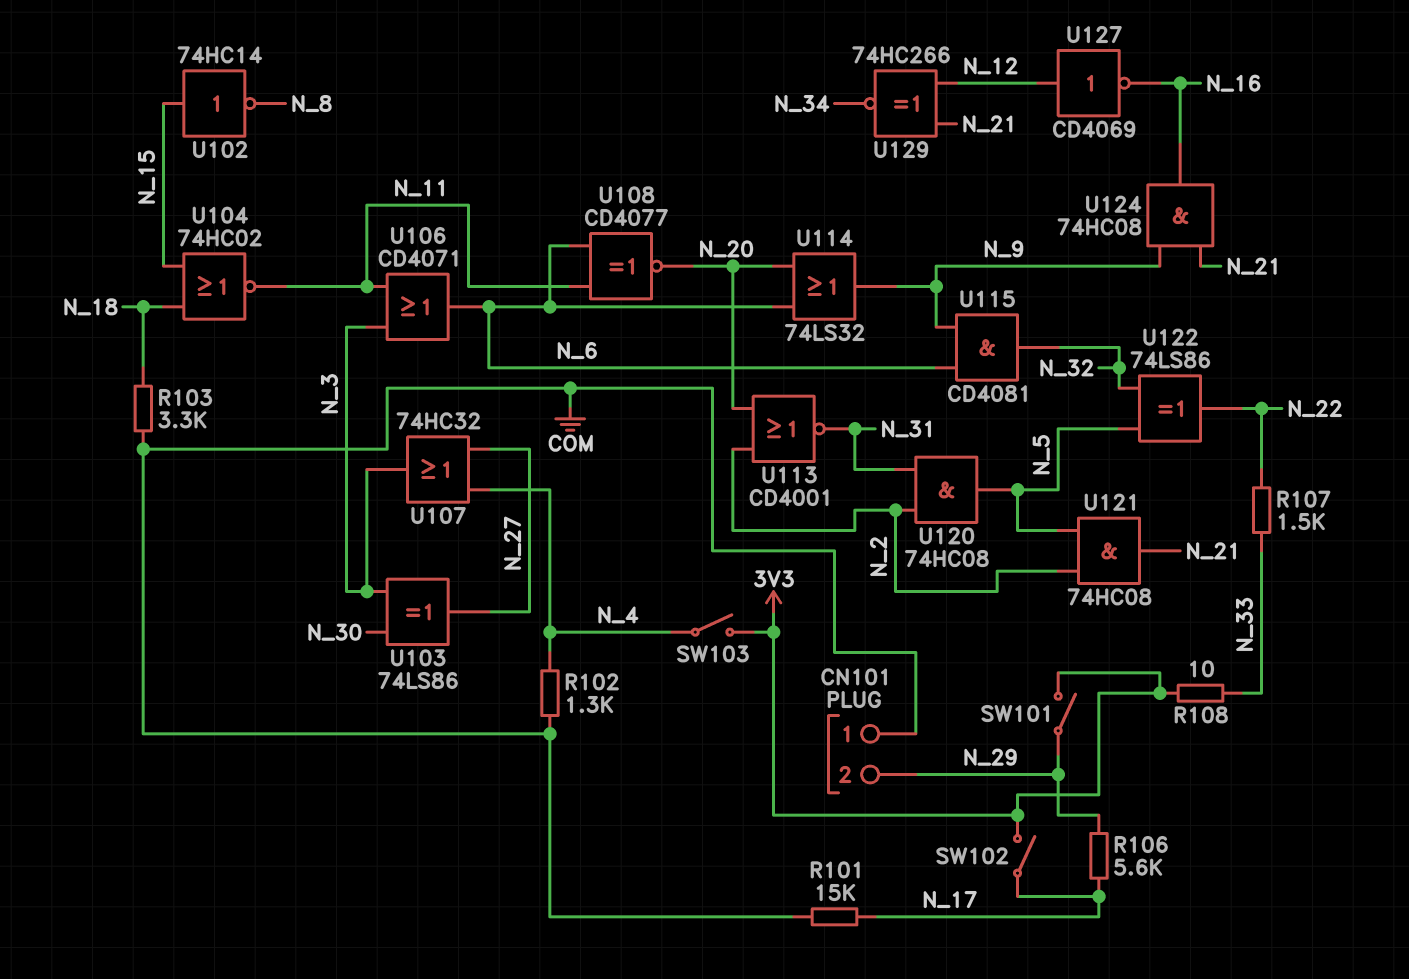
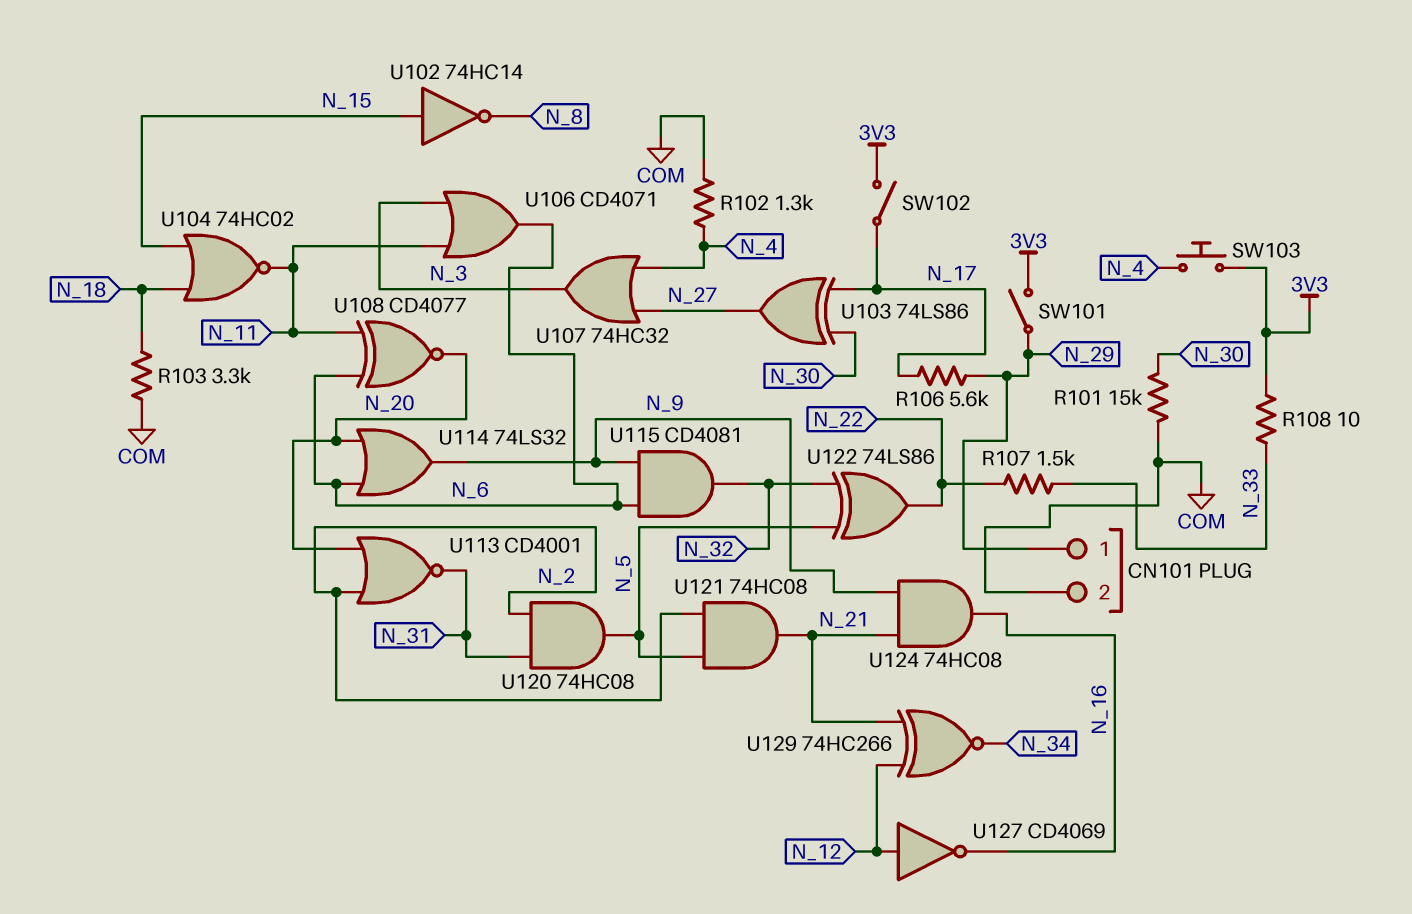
CN101 pin 1: COM -> N_29
CN101 pin 2: N_29 -> COM
R101: 15k (COM, N_17) -> 15k (COM, N_30)
SW103: switch (3V3, N_4) -> button (3V3, N_4)
U103: XOR 74LS86 (in N_3, in N_30, out N_27) -> XOR 74LS86 (in N_17, in N_30, out N_27)

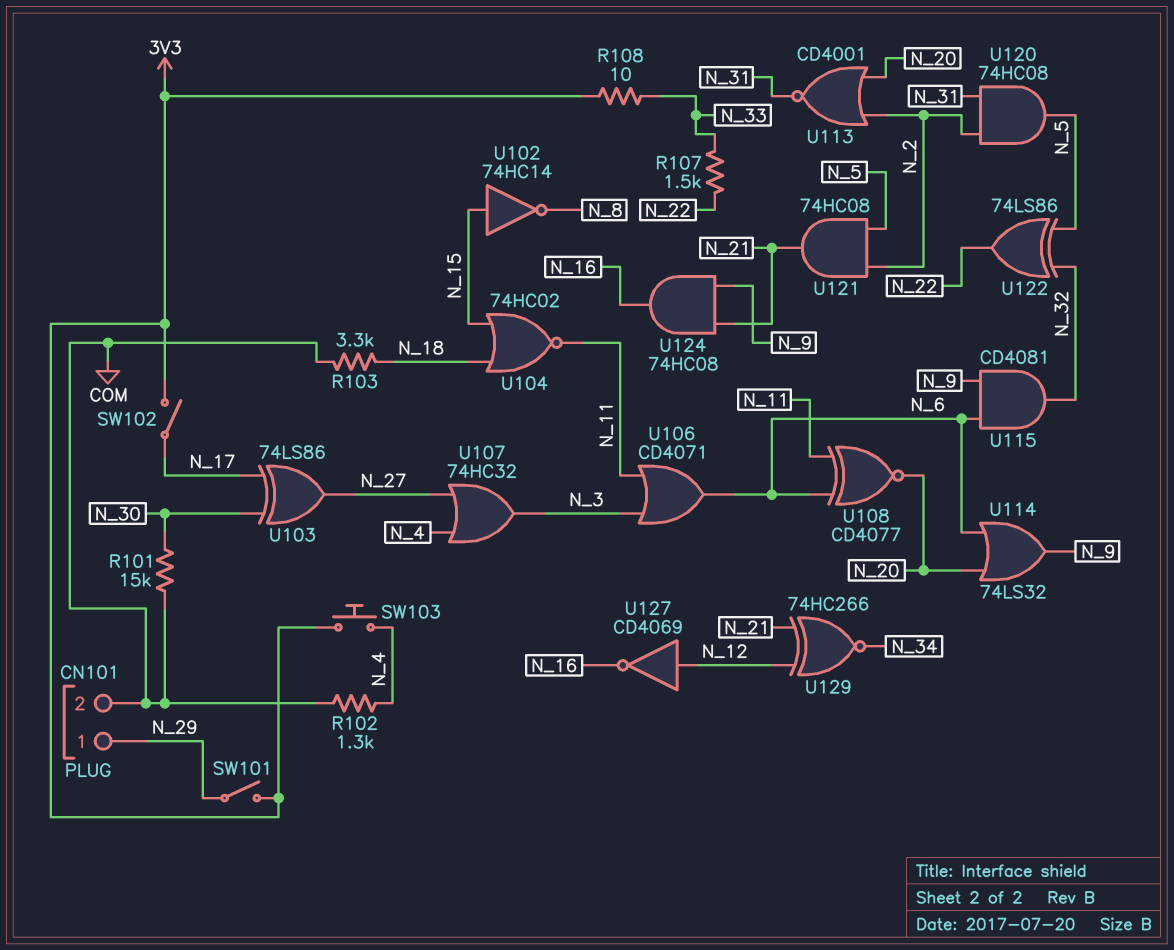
R106: 5.6k (N_17, N_29) -> none

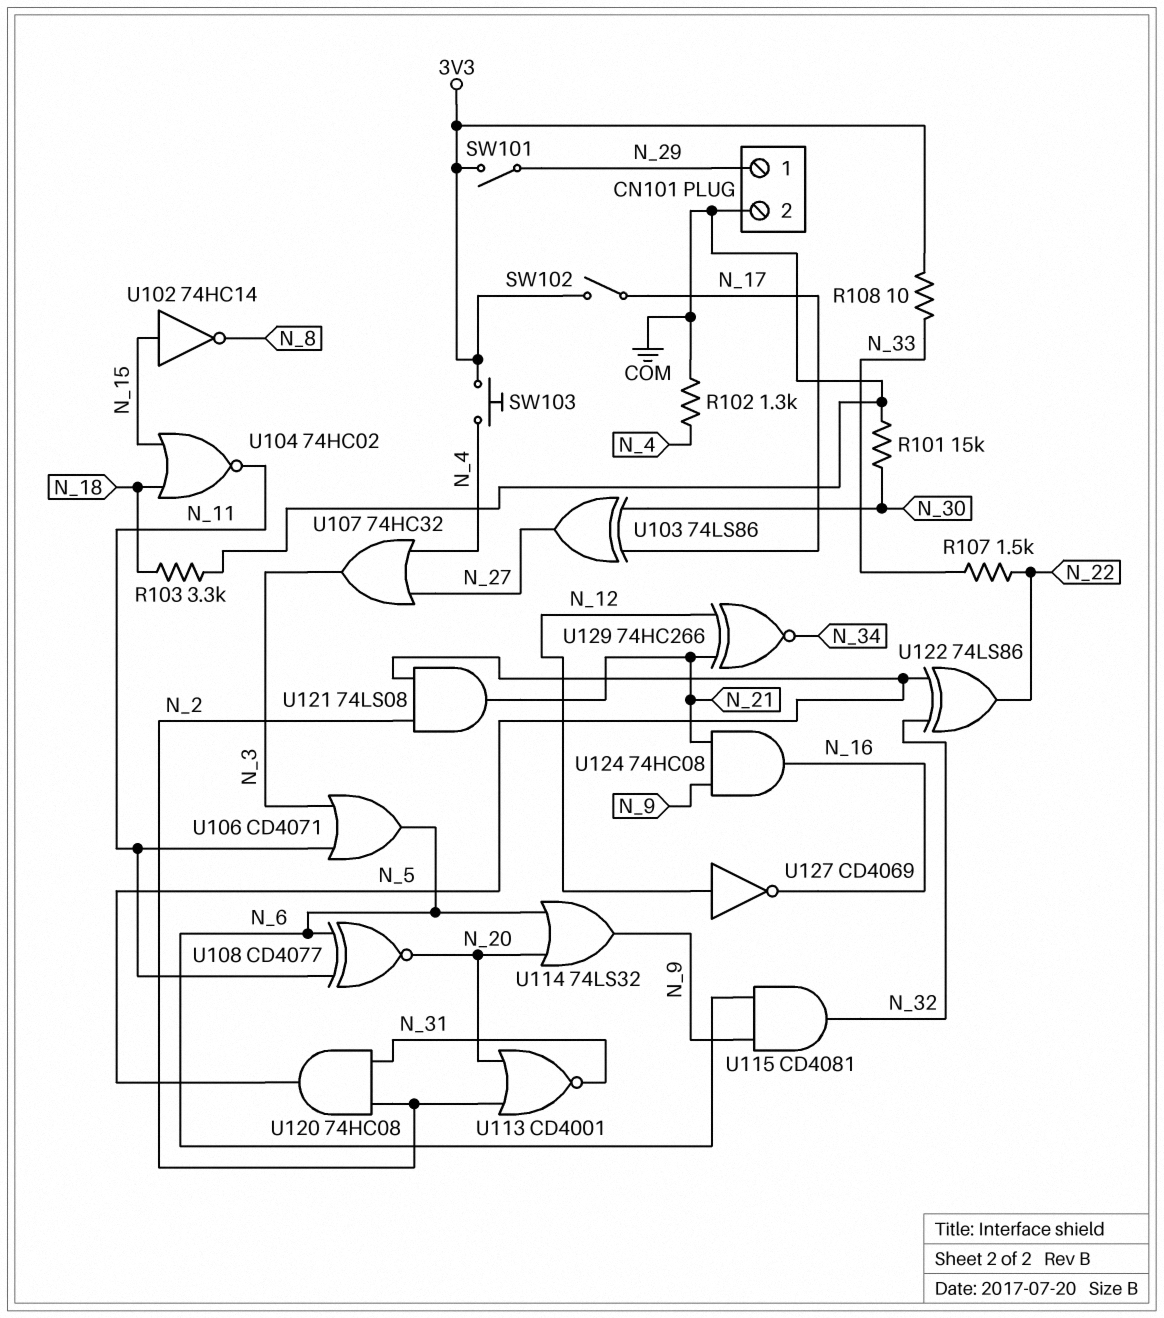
U121: AND 74HC08 (in N_2, in N_5, out N_21) -> AND 74LS08 (in N_2, in N_5, out N_21)

